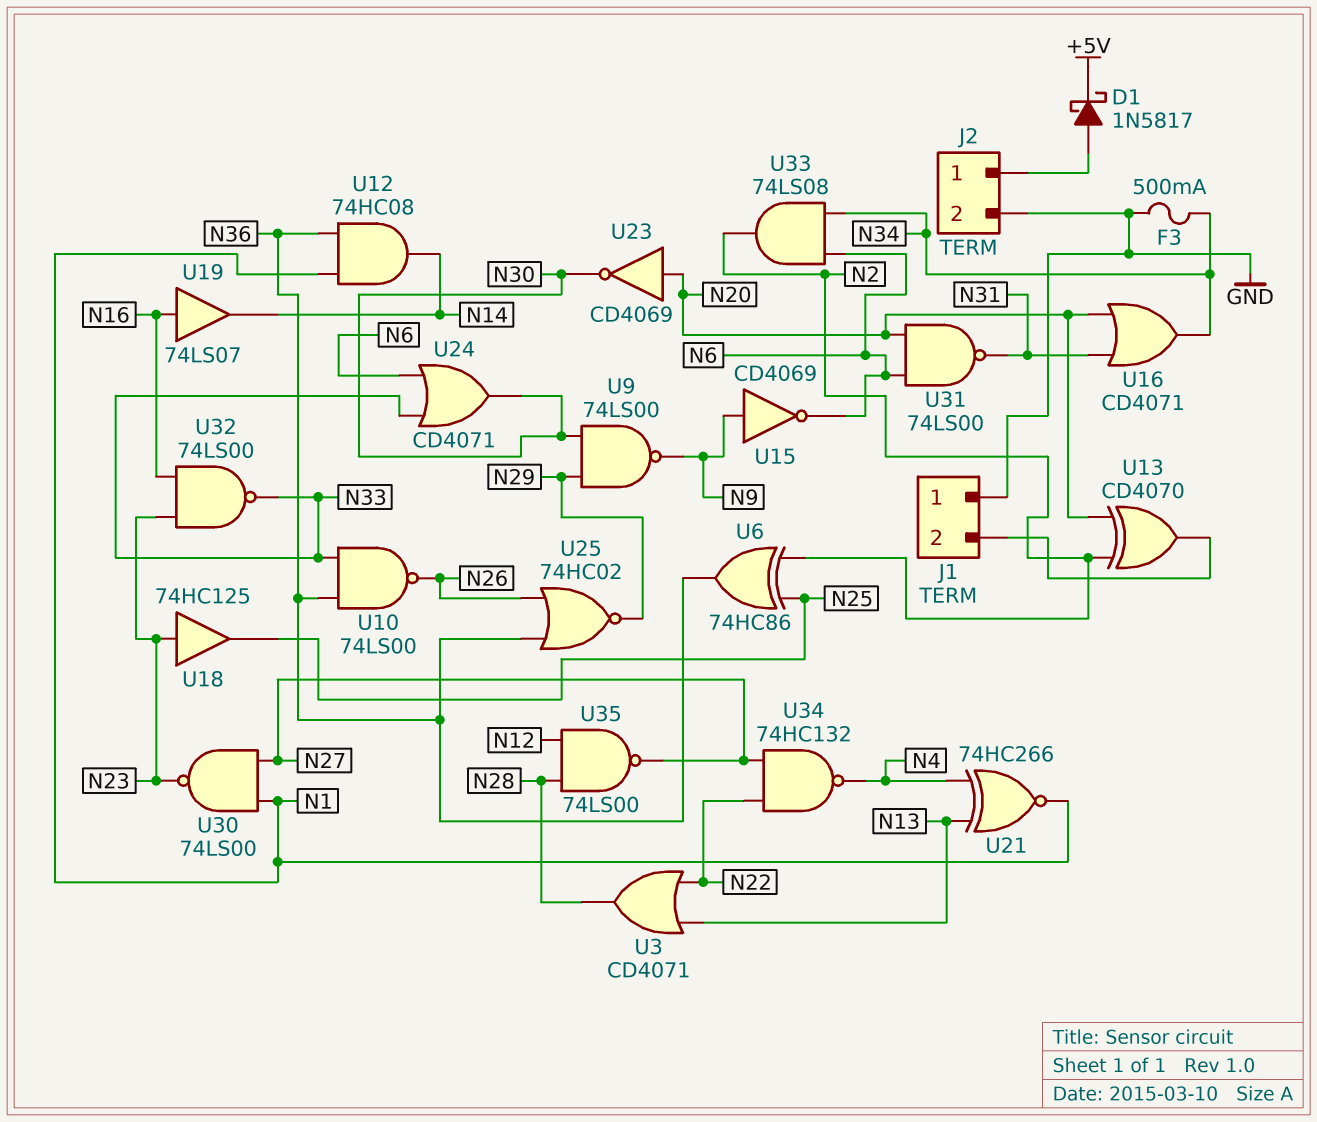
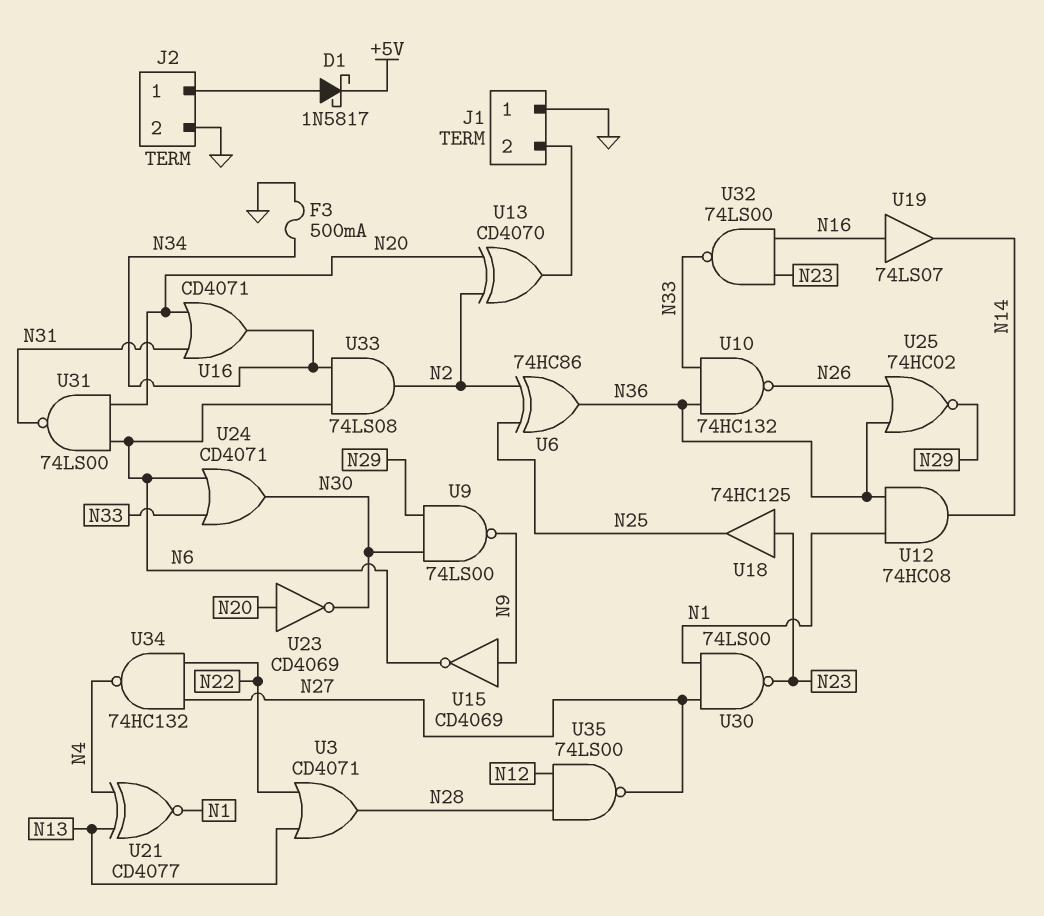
U10: NAND 74LS00 (in N33, in N36, out N26) -> NAND 74HC132 (in N33, in N36, out N26)
U21: XNOR 74HC266 (in N4, in N13, out N1) -> XNOR CD4077 (in N4, in N13, out N1)

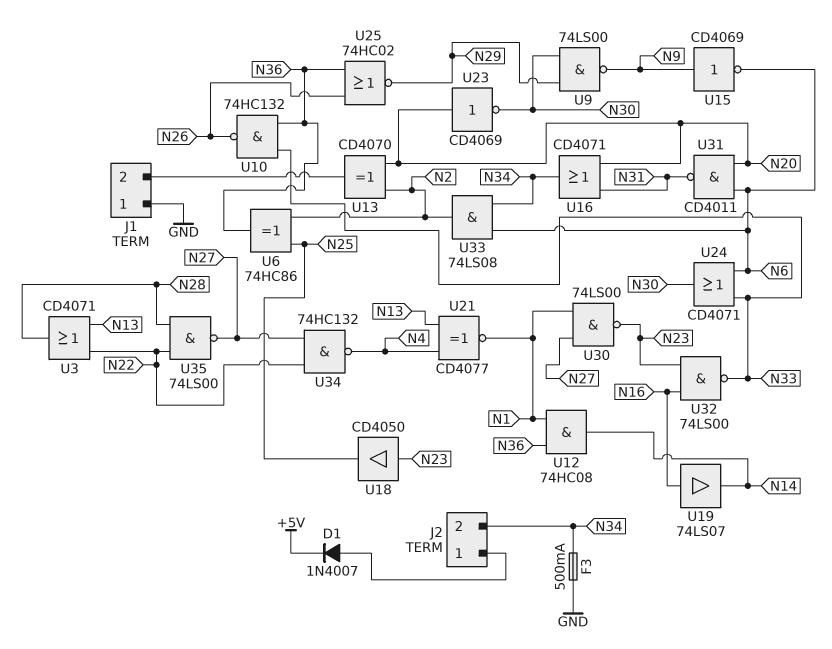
D1: schottky 1N5817 (A J2/1, K +5V) -> diode 1N4007 (A J2/1, K +5V)
J2 pin 2: GND -> N34
U18: buffer 74HC125 (in N23, out N25) -> buffer CD4050 (in N23, out N25)
U31: NAND 74LS00 (in N6, in N20, out N31) -> NAND CD4011 (in N6, in N20, out N31)
U35: NAND 74LS00 (in N12, in N28, out N27) -> NAND 74LS00 (in N22, in N28, out N27)

